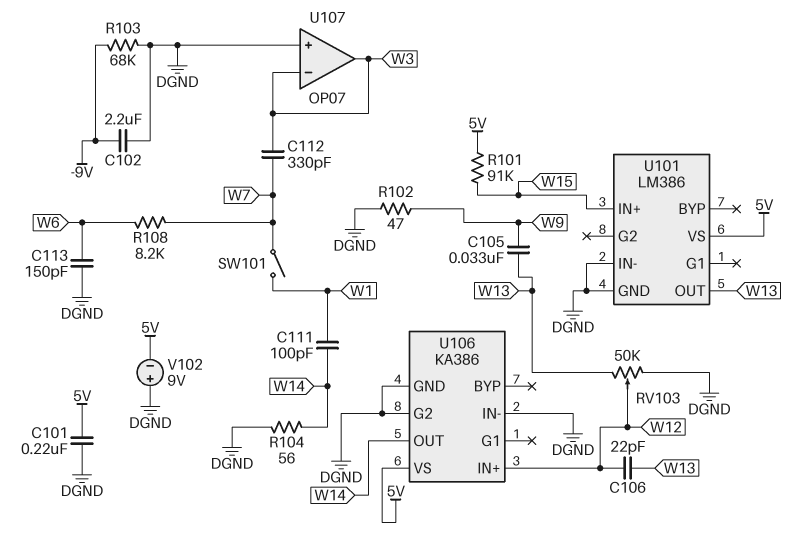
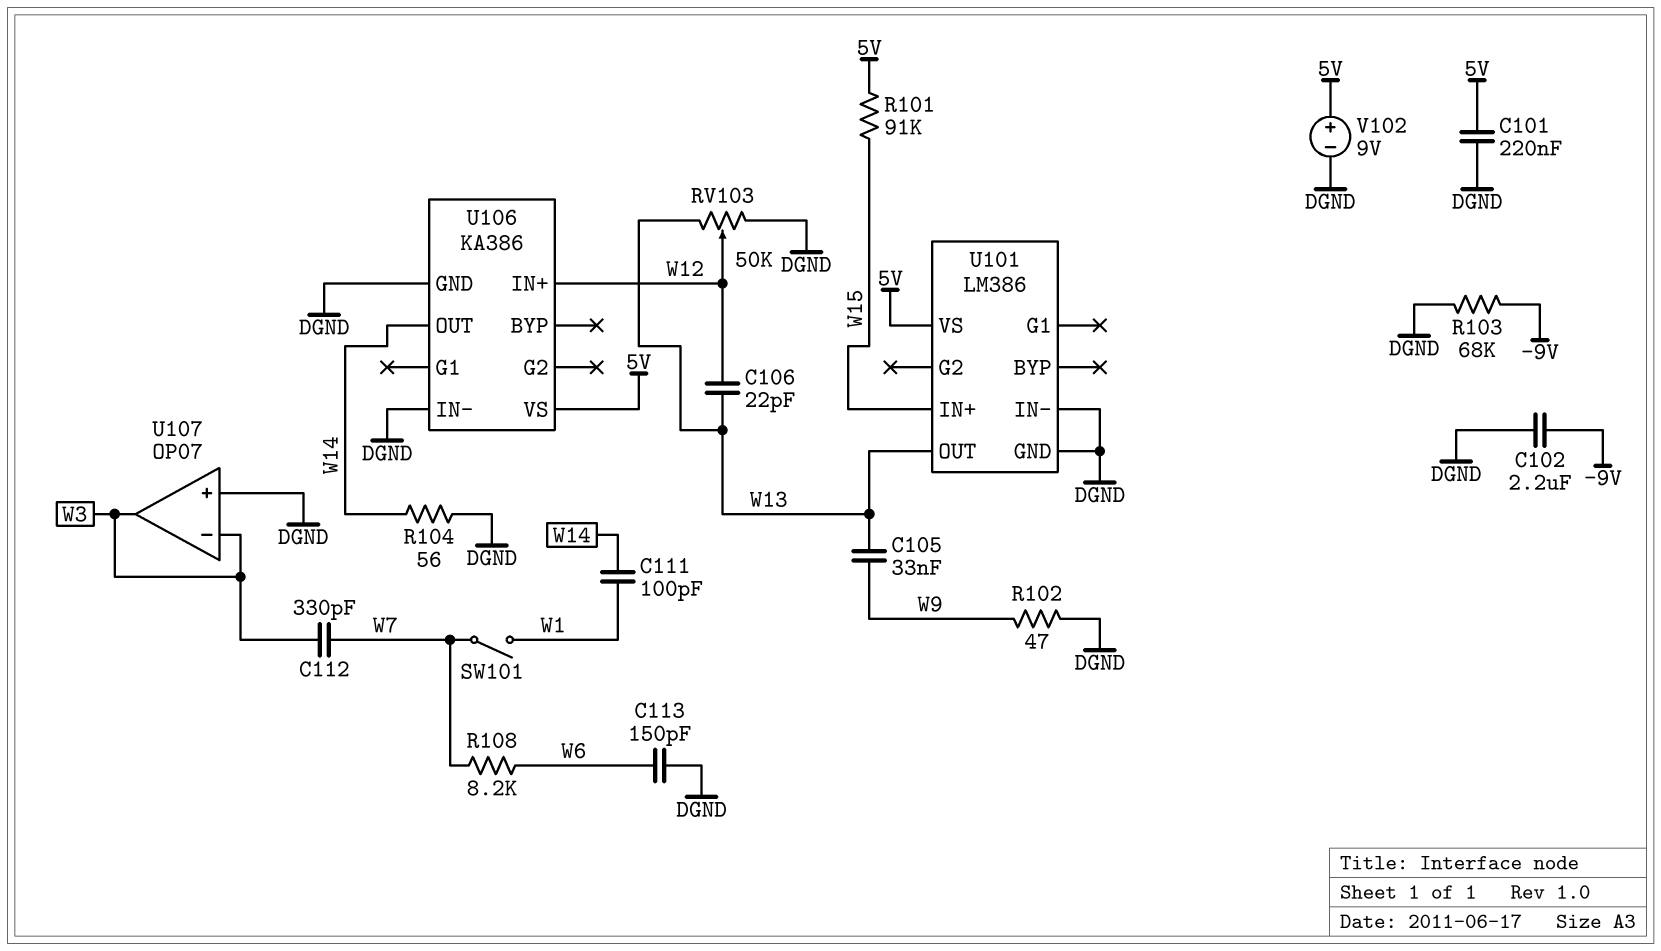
U106 pin G2: DGND -> none
V102: 9V (plus DGND, minus 5V) -> 9V (plus 5V, minus DGND)

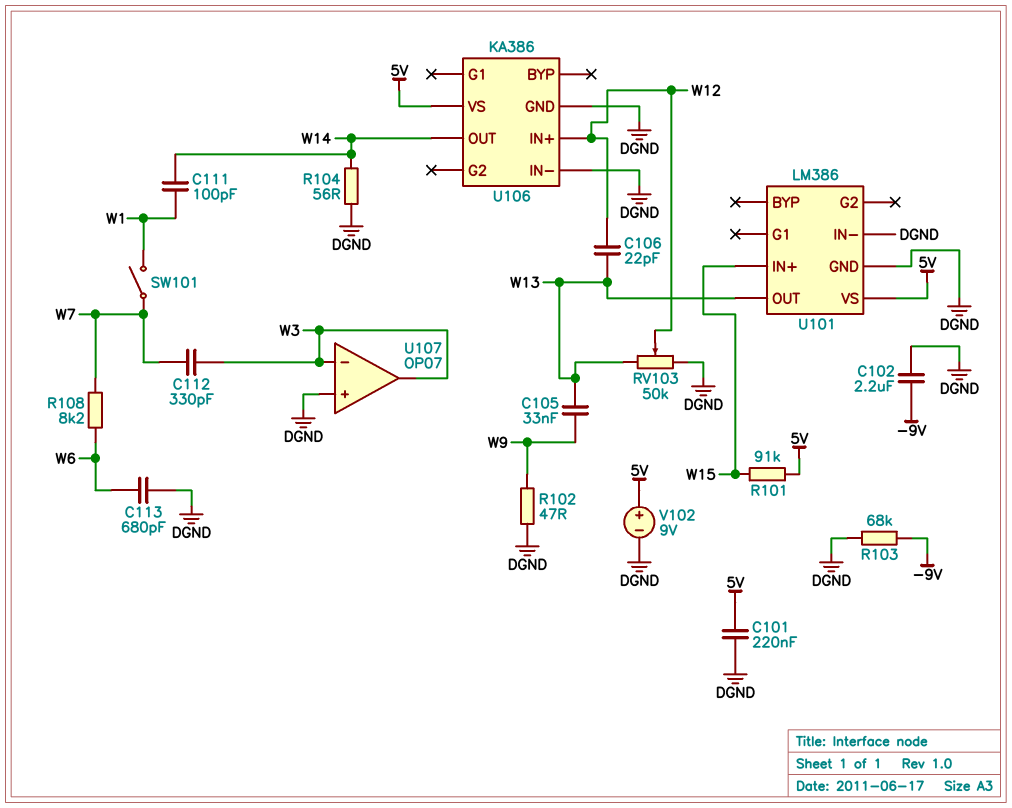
C113: 150pF (DGND, W6) -> 680pF (DGND, W6)

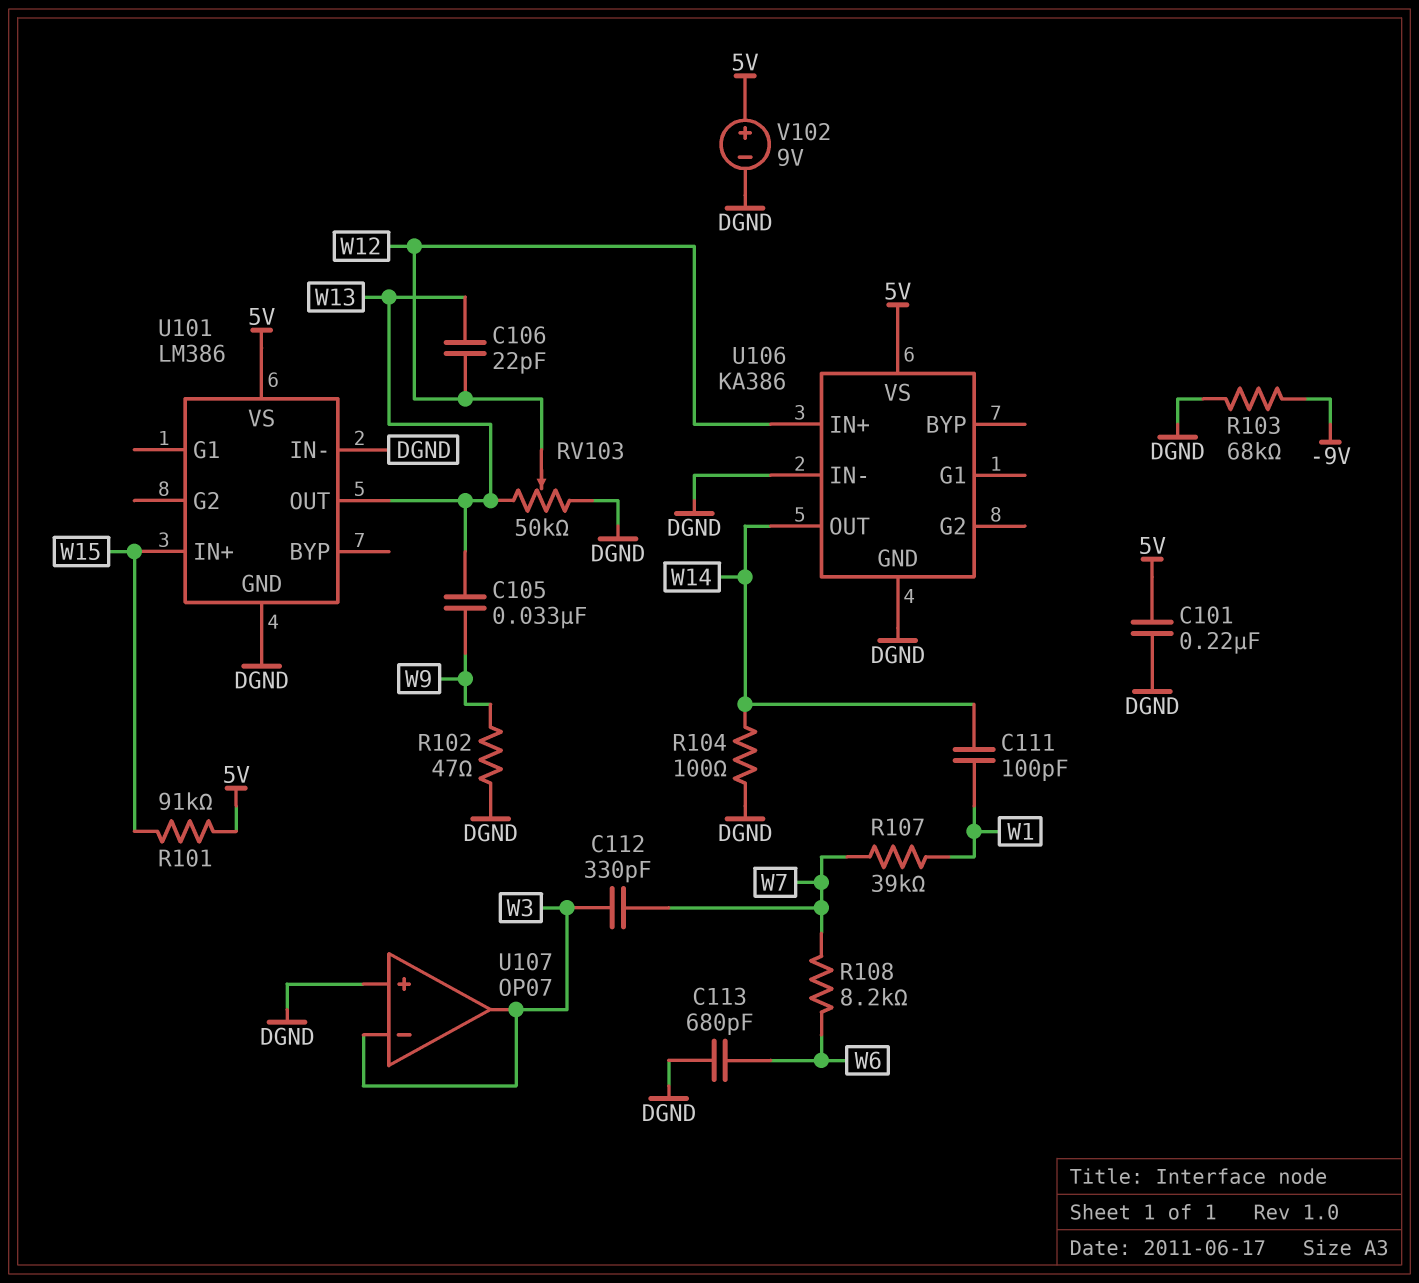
C102: 2.2uF (-9V, DGND) -> none
R104: 56 (DGND, W14) -> 100 (DGND, W14)
R107: none -> 39k (W1, W7)
SW101: switch (W1, W7) -> none

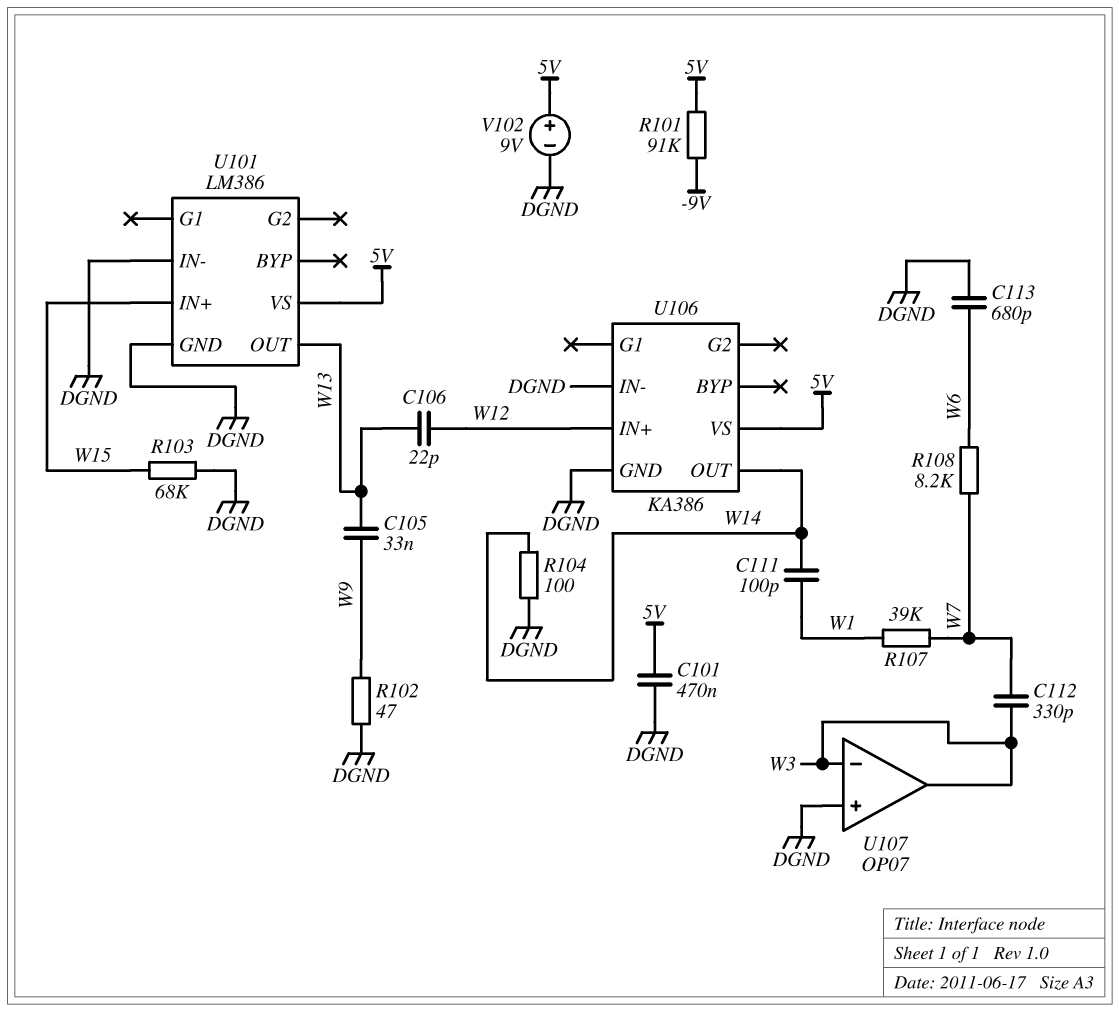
C101: 220nF (5V, DGND) -> 470nF (5V, DGND)
R101: 91k (5V, W15) -> 91k (-9V, 5V)
R103: 68k (-9V, DGND) -> 68k (DGND, W15)
RV103: 50k (DGND, W13, wiper W12) -> none

